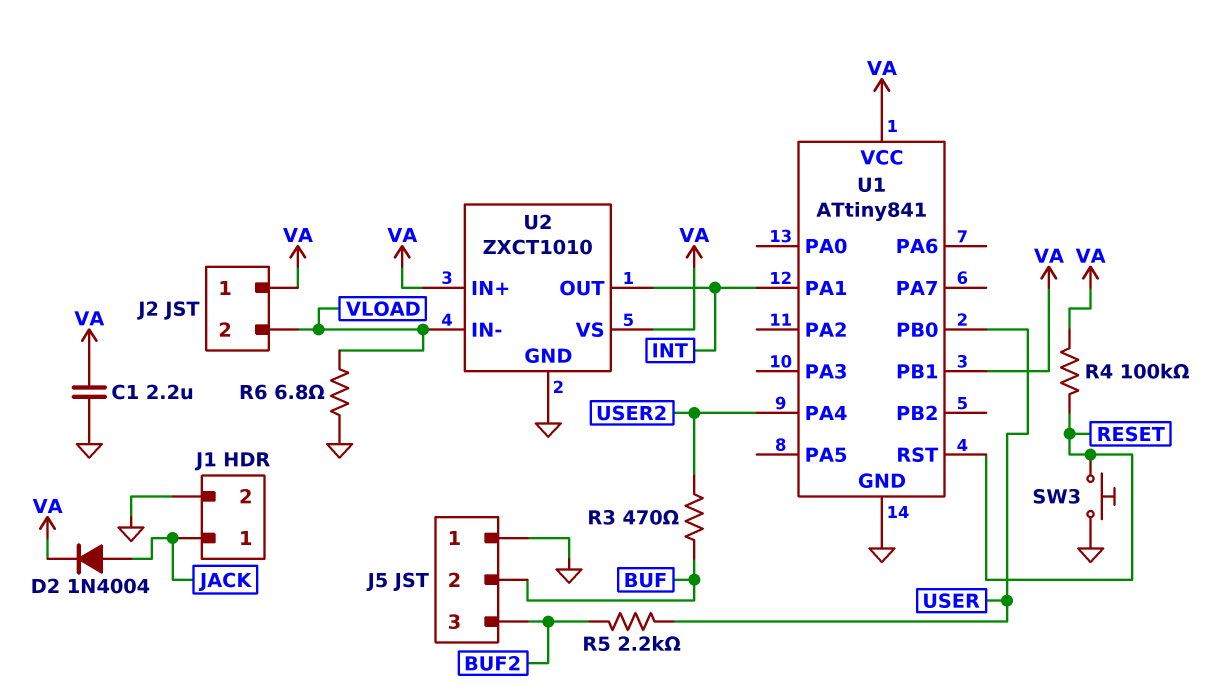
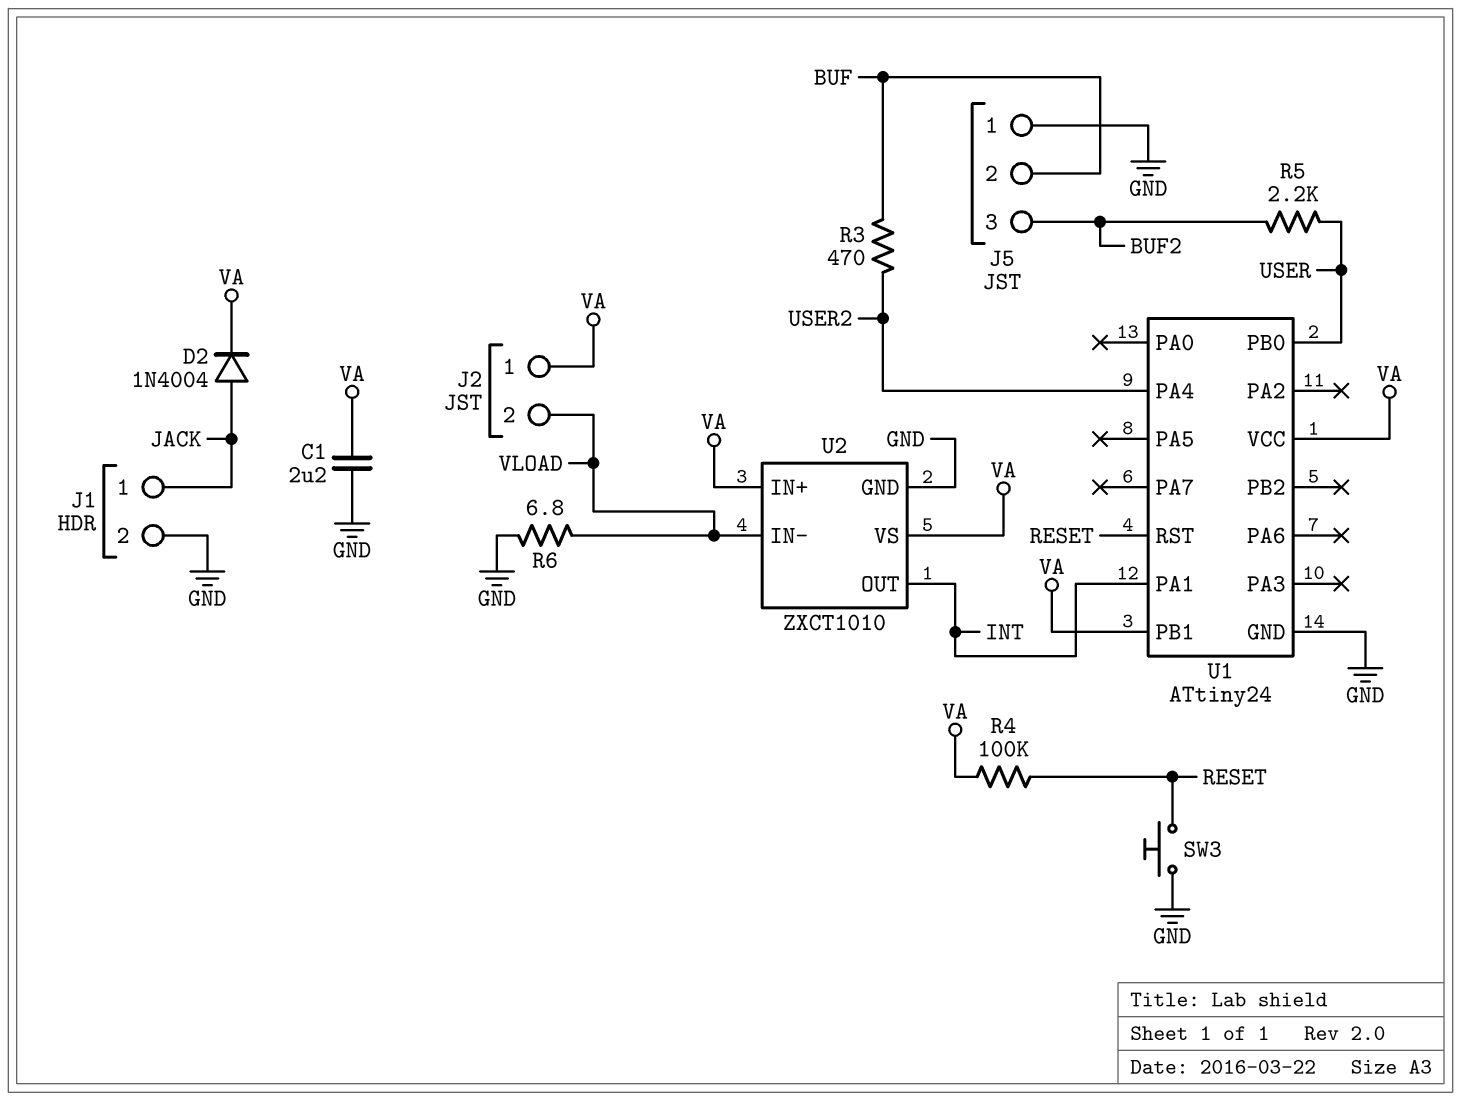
U1: ATtiny841 -> ATtiny24

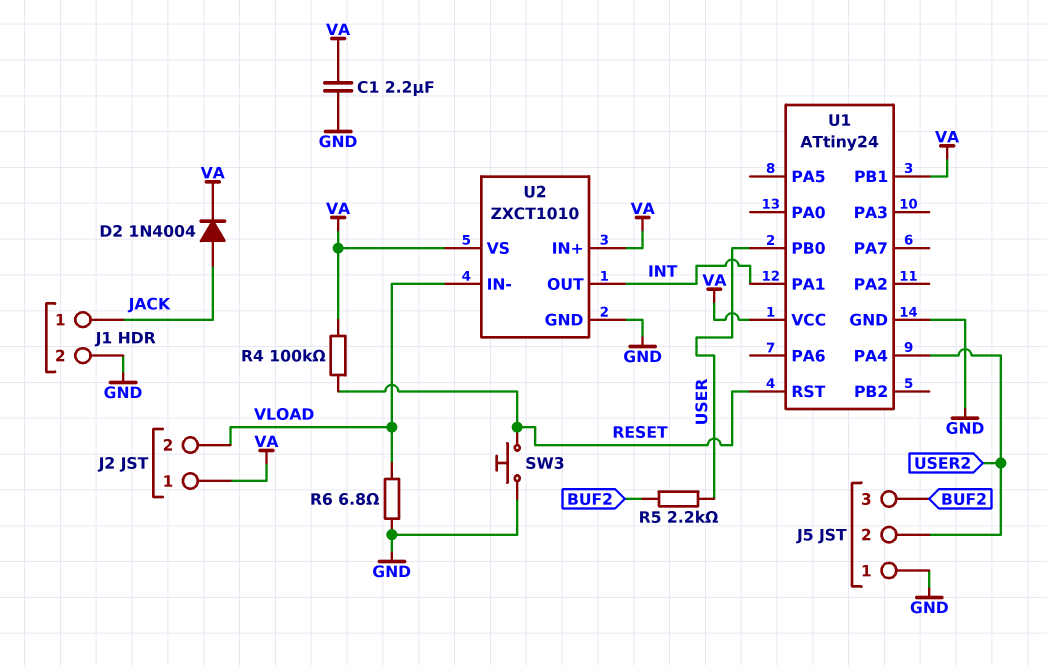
J5 pin 2: BUF -> USER2
R3: 470 (BUF, USER2) -> none

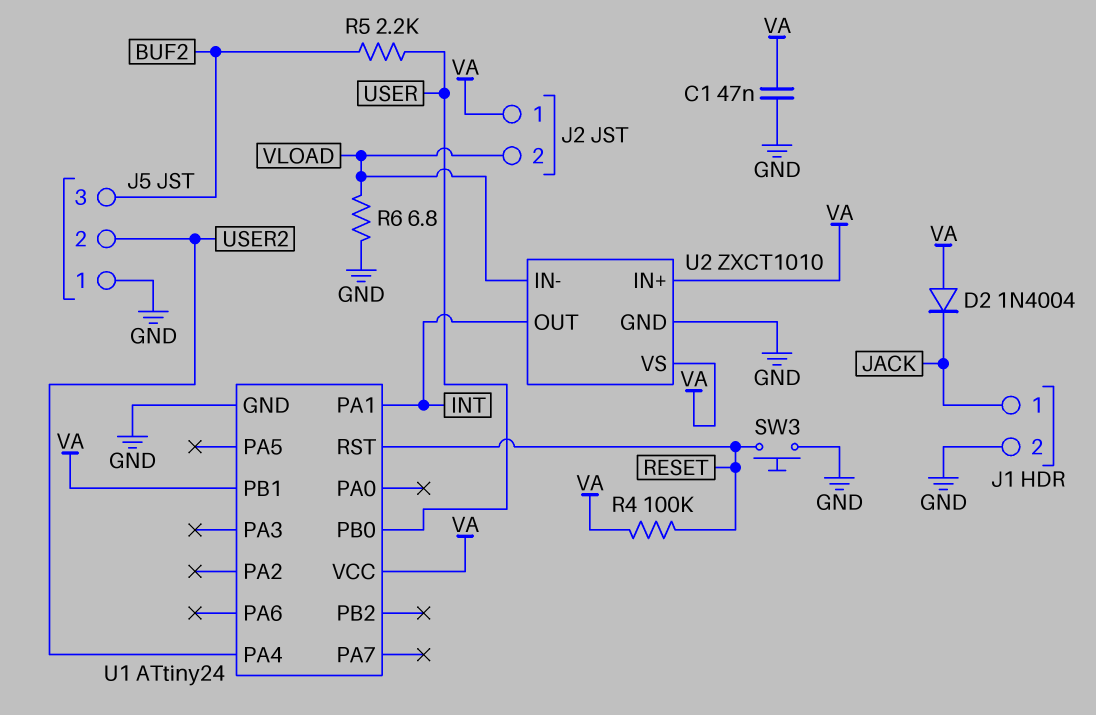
C1: 2.2uF (GND, VA) -> 47nF (GND, VA)
D2: diode 1N4004 (A JACK, K VA) -> diode 1N4004 (A VA, K JACK)

